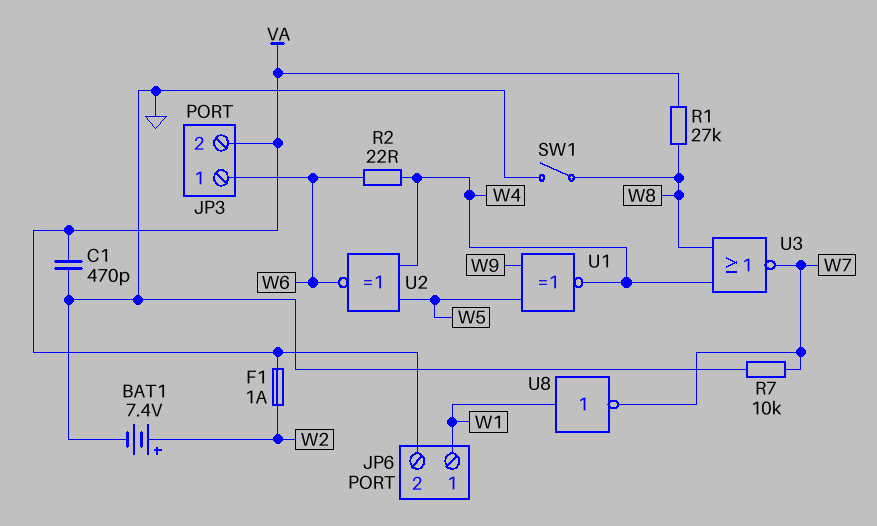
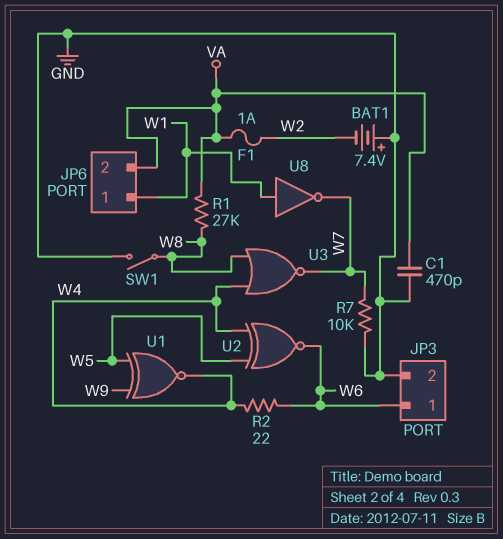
BAT1: 7.4V (plus W2, minus GND) -> 7.4V (plus GND, minus W2)
JP3 pin 2: VA -> GND

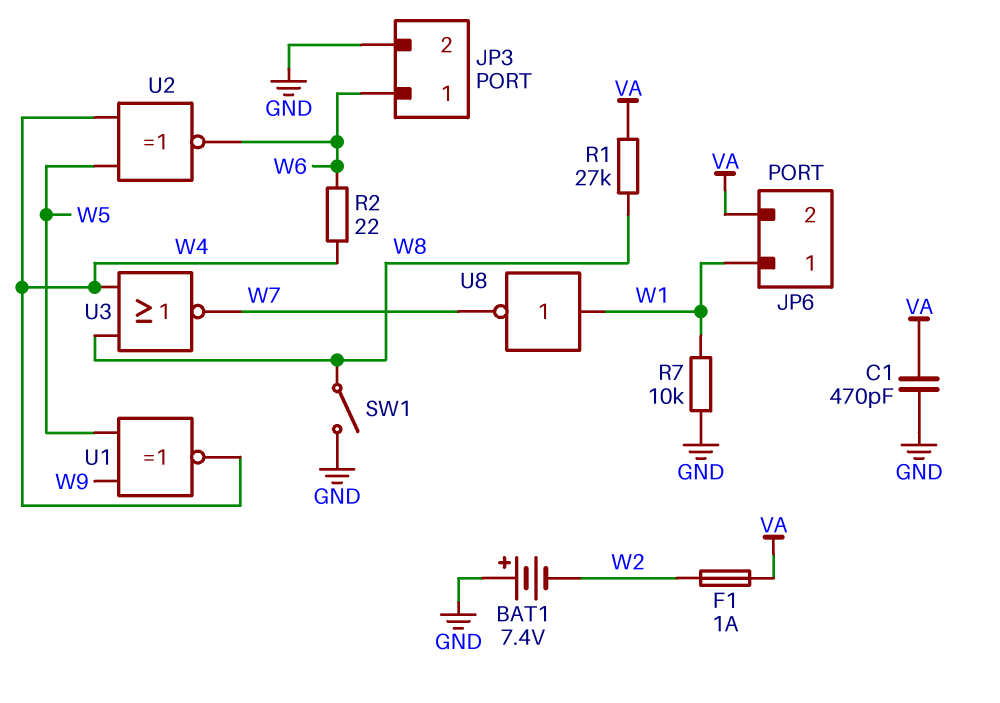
R7: 10k (GND, W7) -> 10k (GND, W1)

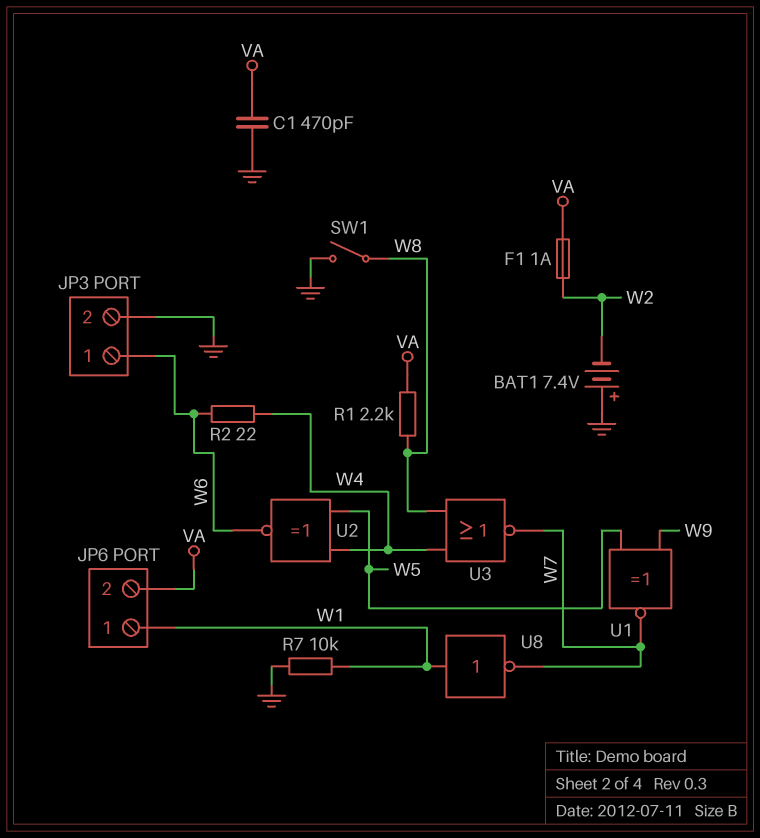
R1: 27k (VA, W8) -> 2.2k (VA, W8)
U1: XNOR (in W5, in W9, out W4) -> XNOR (in W5, in W9, out W7)

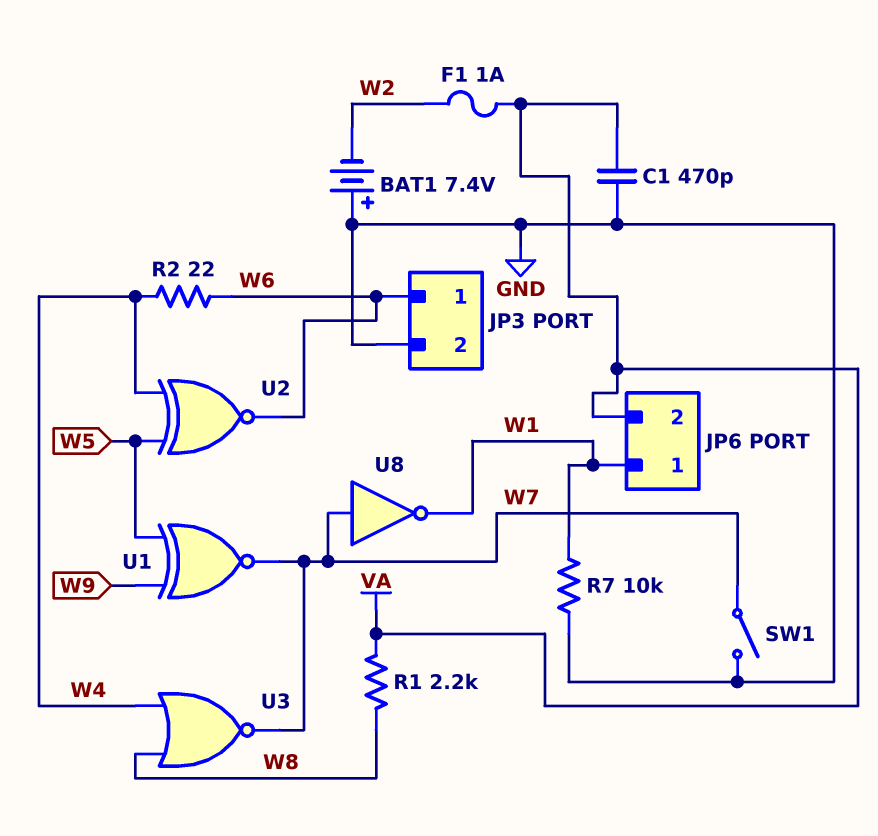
SW1: switch (GND, W8) -> switch (GND, W7)
U8: NOT (in W1, out W7) -> NOT (in W7, out W1)

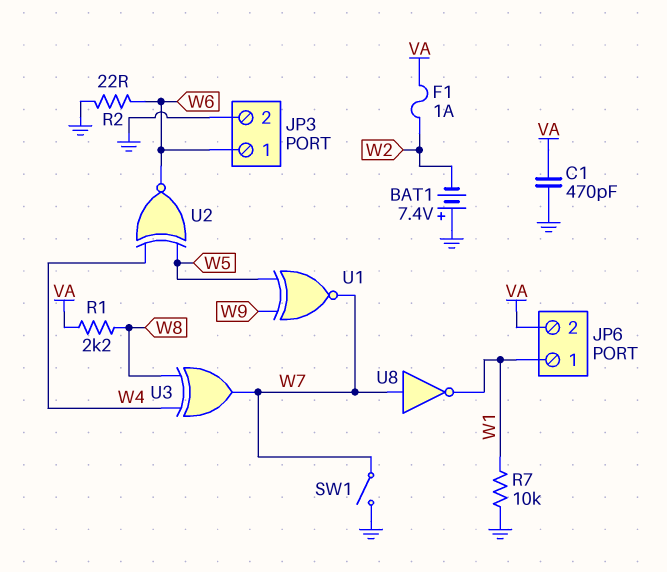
R2: 22 (W4, W6) -> 22 (GND, W6)
U3: NOR (in W4, in W8, out W7) -> XOR (in W4, in W8, out W7)

